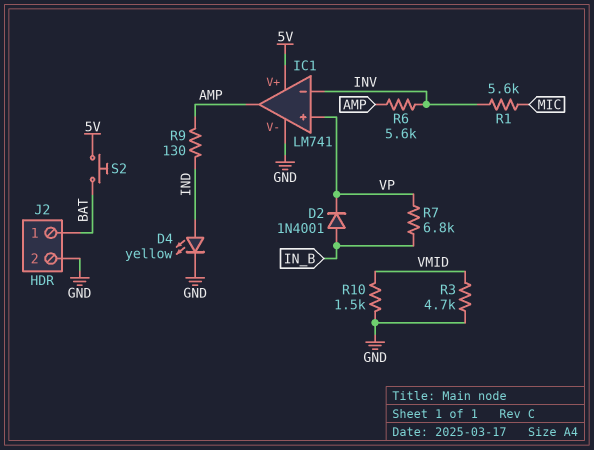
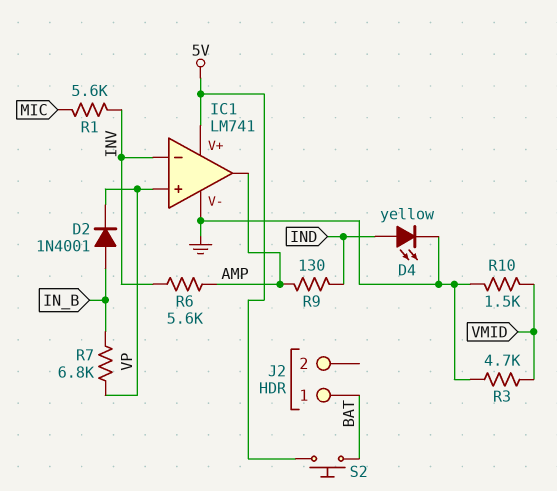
J2 pin 2: GND -> none

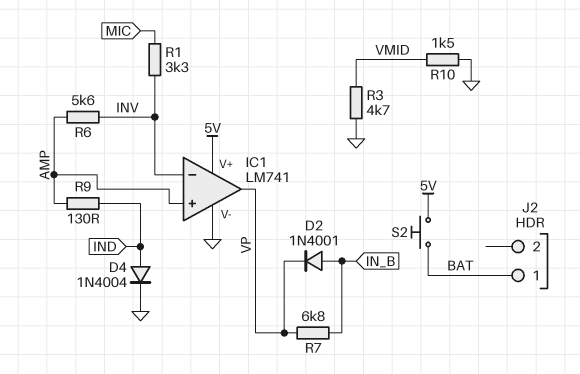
D4: LED yellow (A IND, K GND) -> diode 1N4004 (A IND, K GND)
IC1 pin in+: VP -> AMP
IC1 pin out: AMP -> VP
R1: 5.6k (INV, MIC) -> 3.3k (INV, MIC)

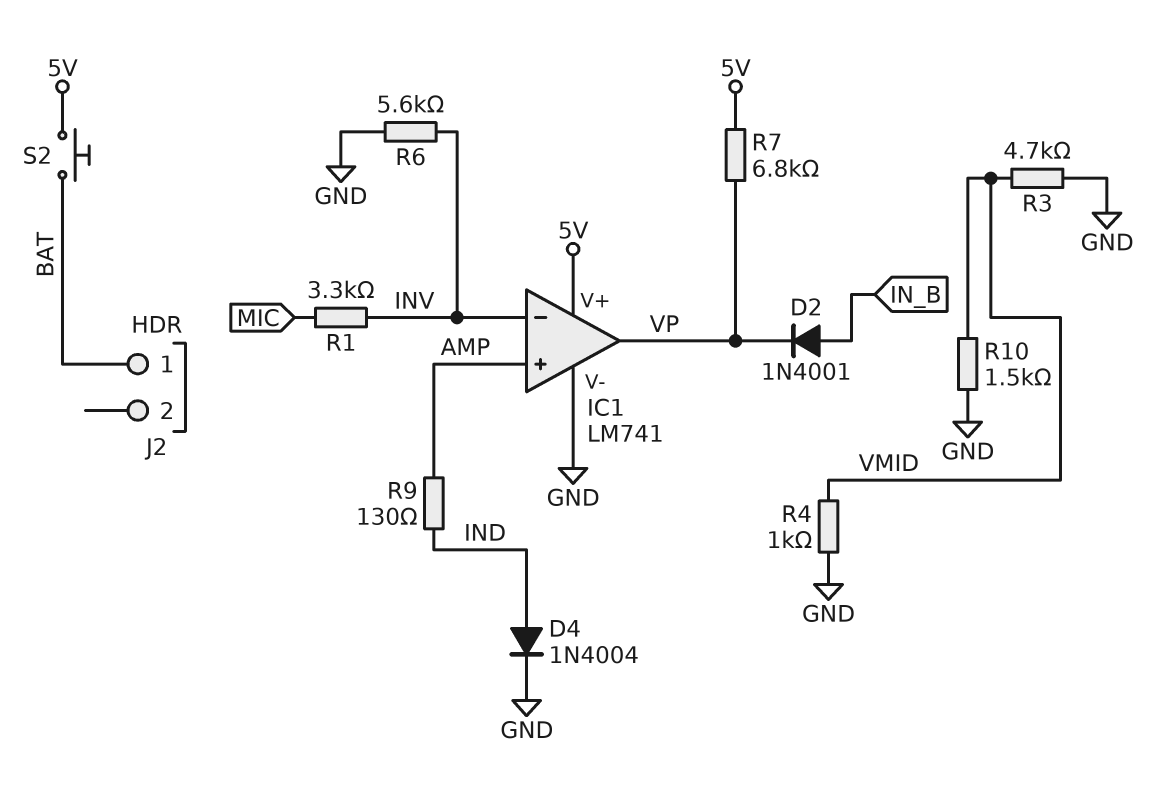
R4: none -> 1k (GND, VMID)
R6: 5.6k (AMP, INV) -> 5.6k (GND, INV)
R7: 6.8k (IN_B, VP) -> 6.8k (5V, VP)

